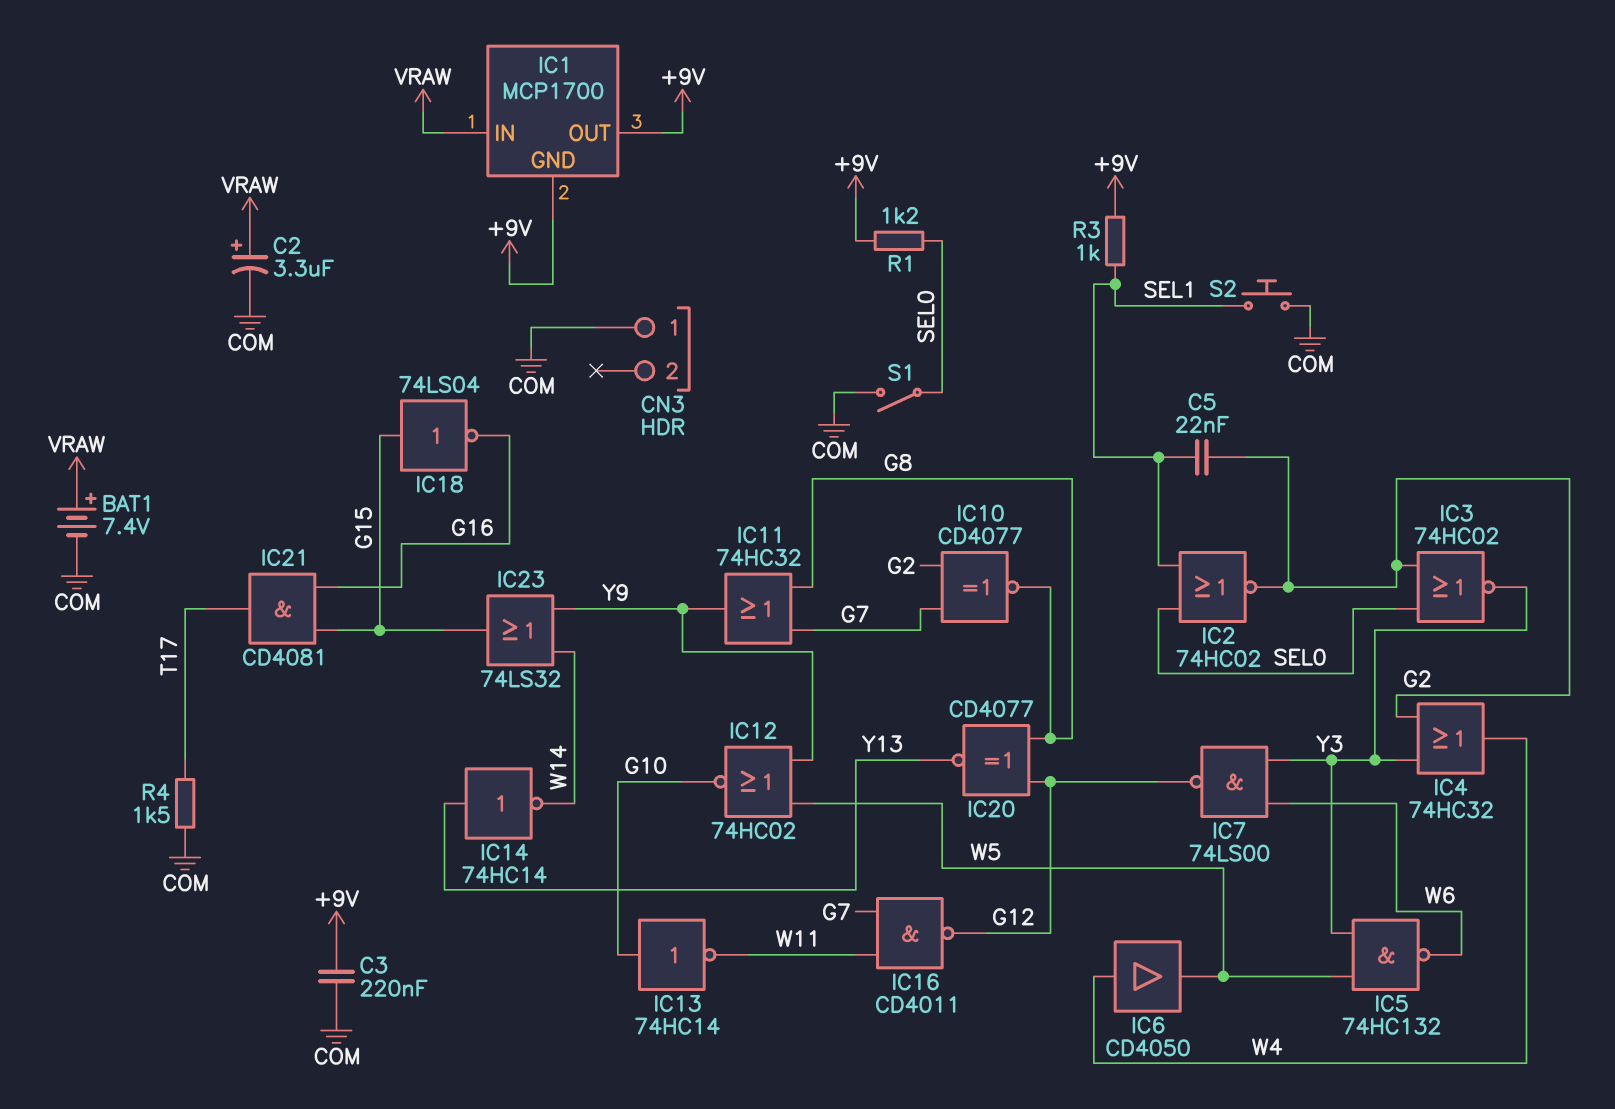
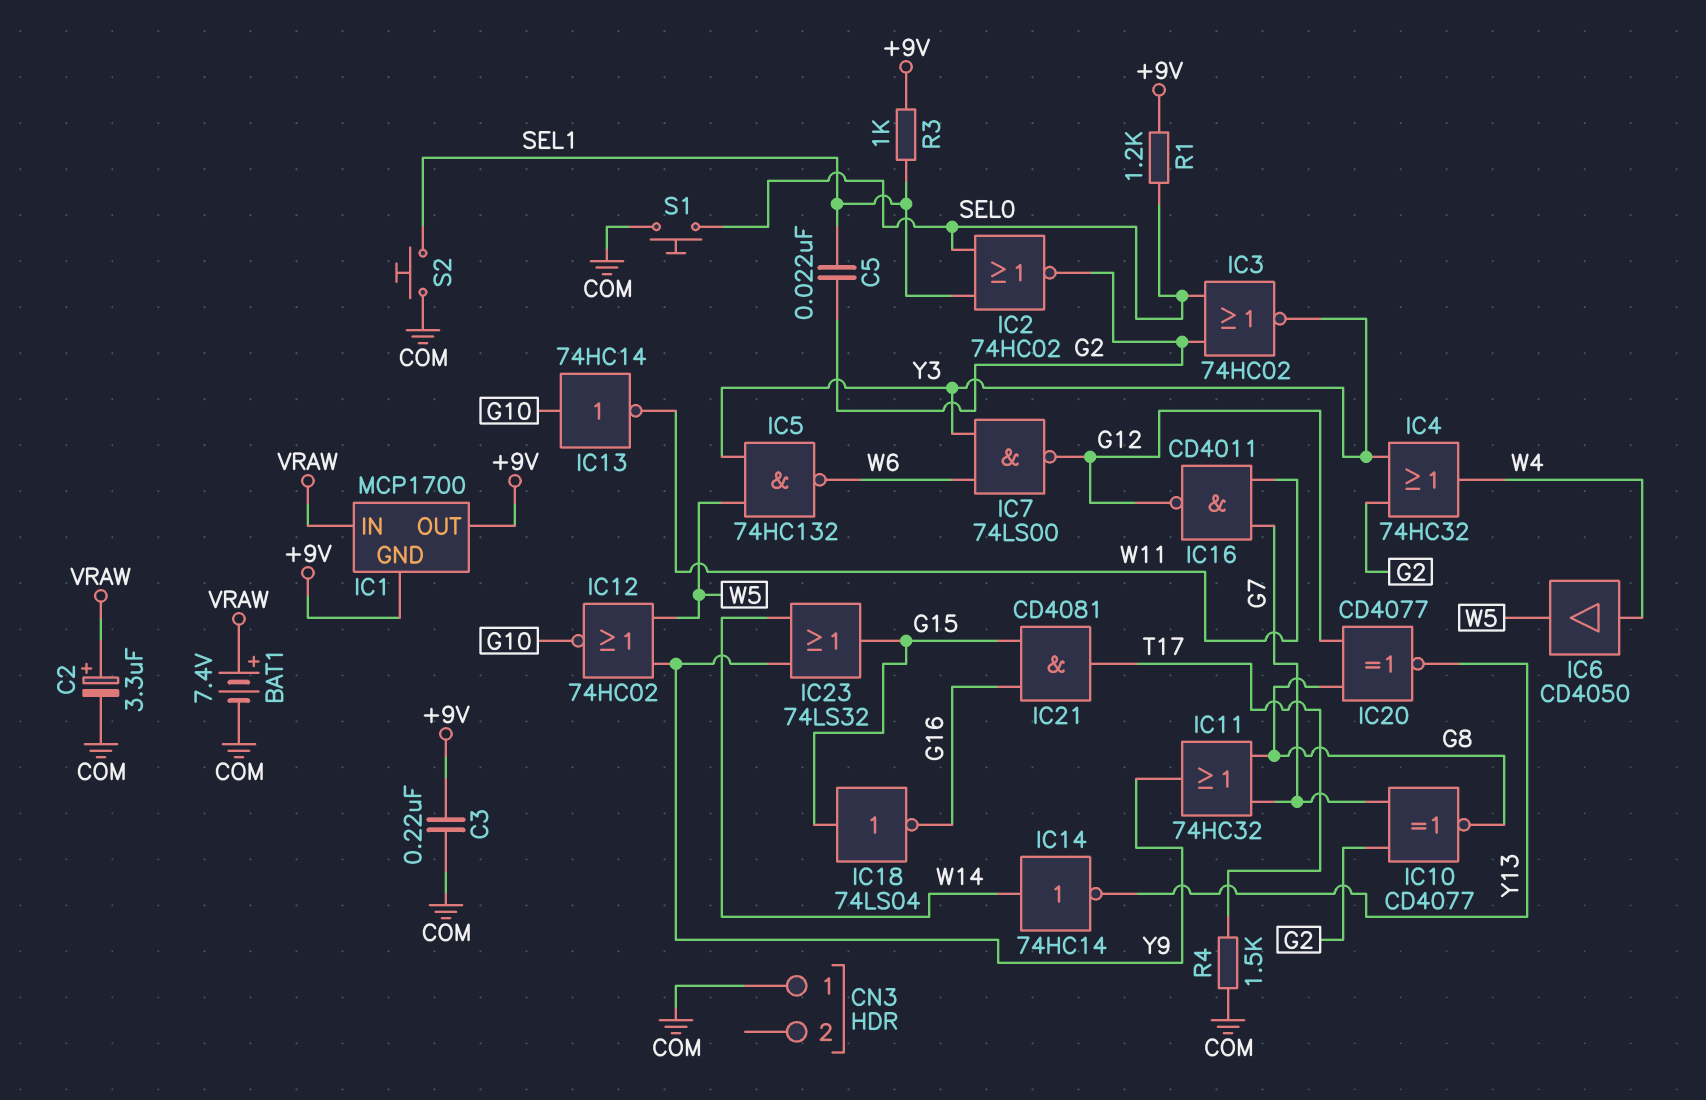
IC14: NOT 74HC14 (in Y13, out W14) -> NOT 74HC14 (in W14, out Y13)
S1: switch (COM, SEL0) -> button (COM, SEL0)

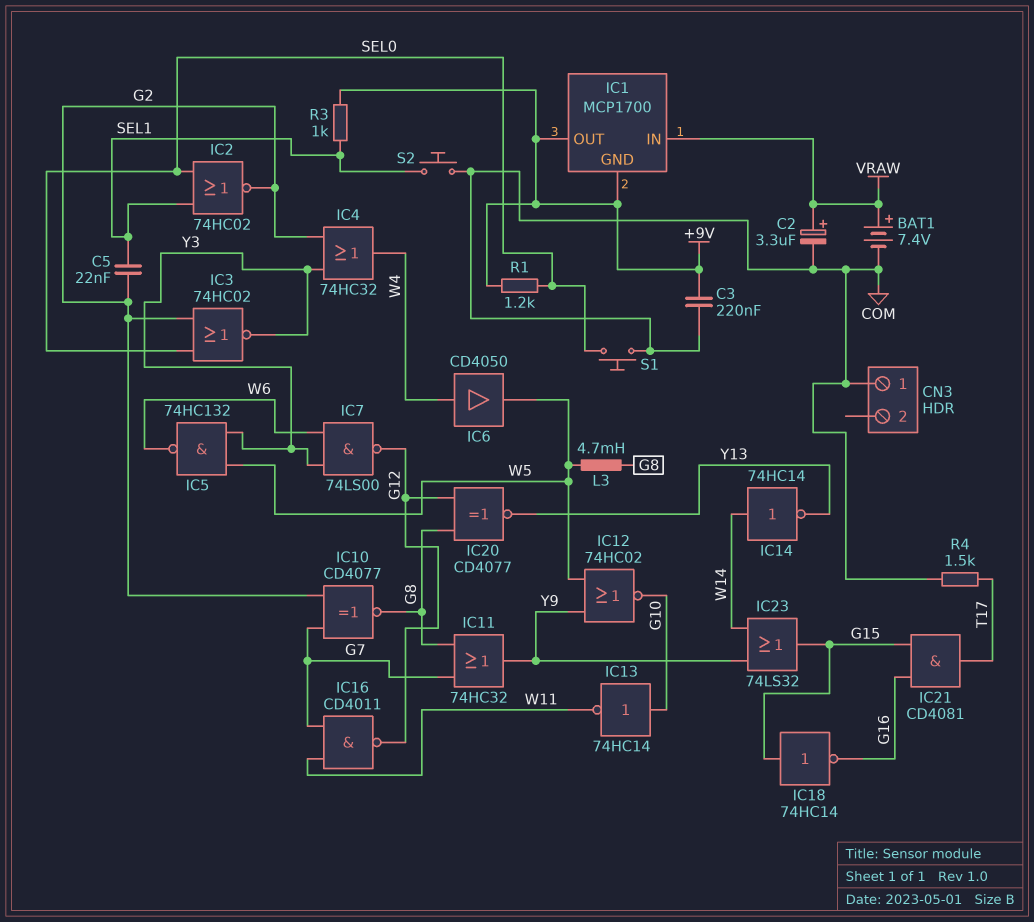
IC18: NOT 74LS04 (in G15, out G16) -> NOT 74HC14 (in G15, out G16)
L3: none -> 4.7mH (G8, W5)

